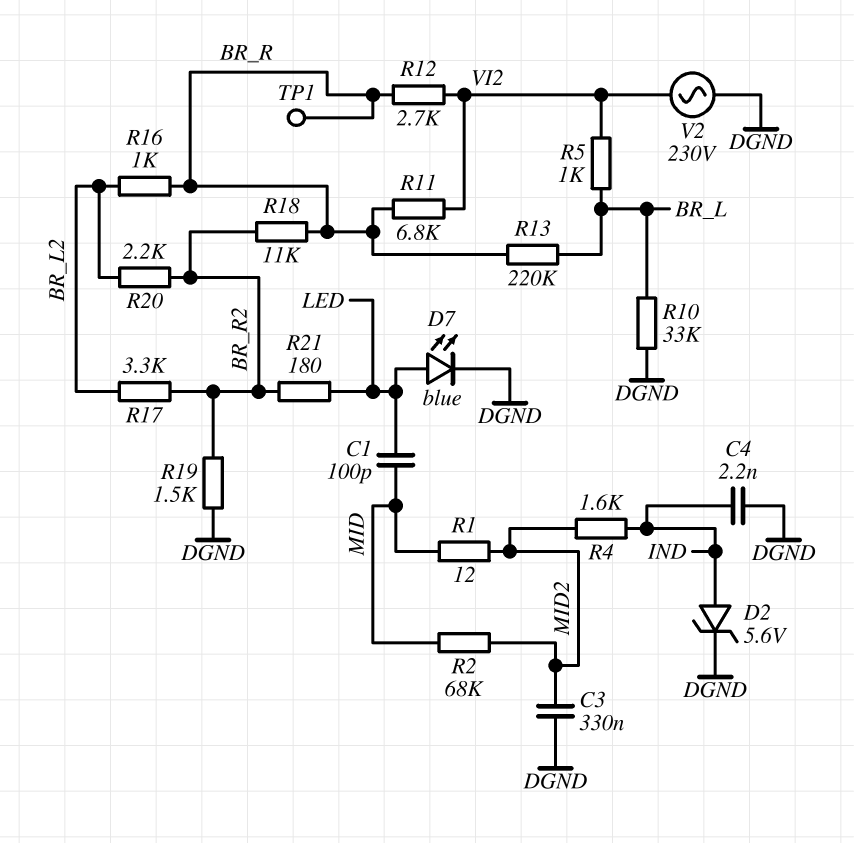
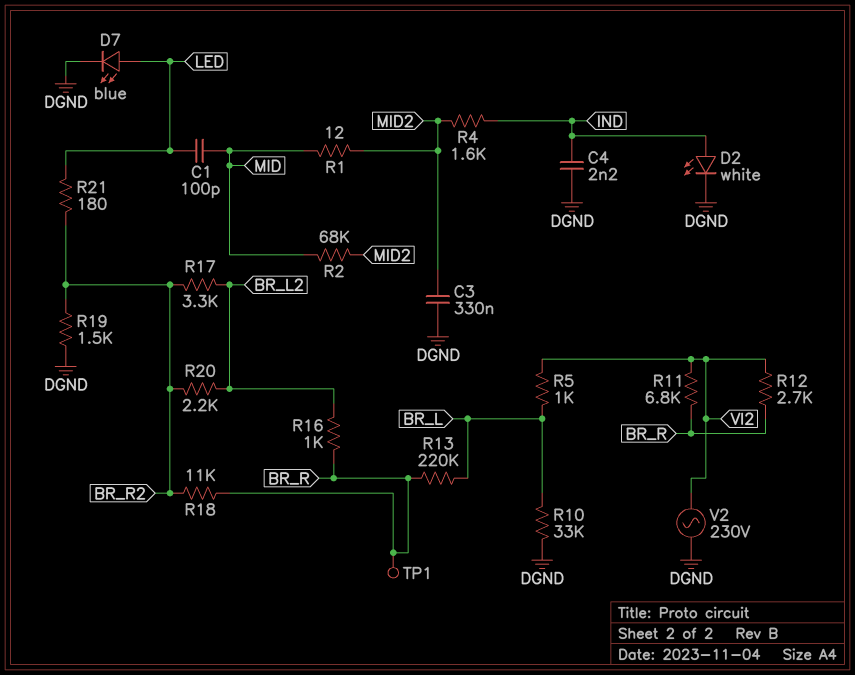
D2: zener 5.6V (A IND, K DGND) -> LED white (A IND, K DGND)

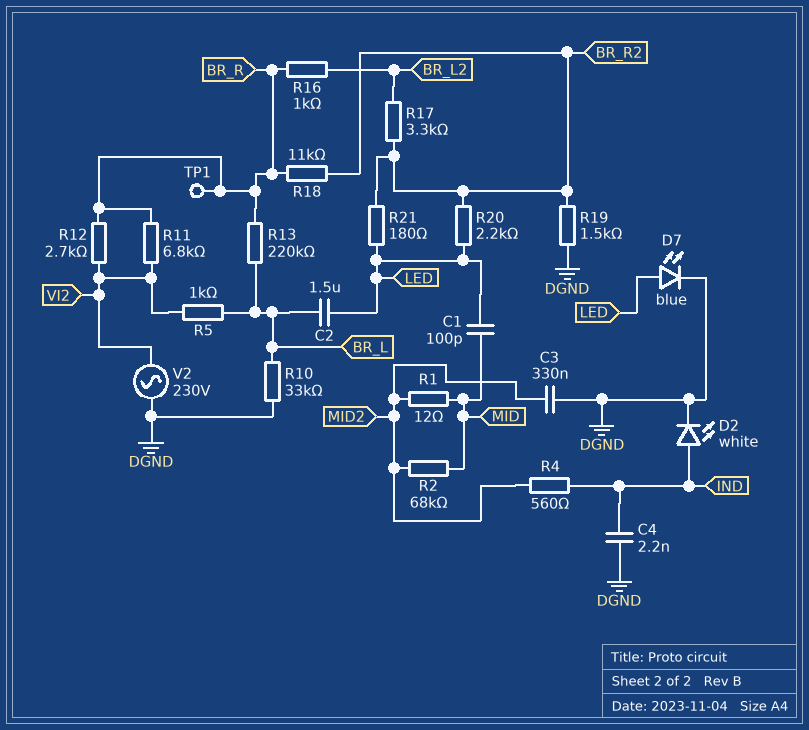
C2: none -> 1.5uF (BR_L, LED)
R4: 1.6k (IND, MID2) -> 560 (IND, MID2)
R20: 2.2k (BR_L2, BR_R2) -> 2.2k (BR_R2, LED)

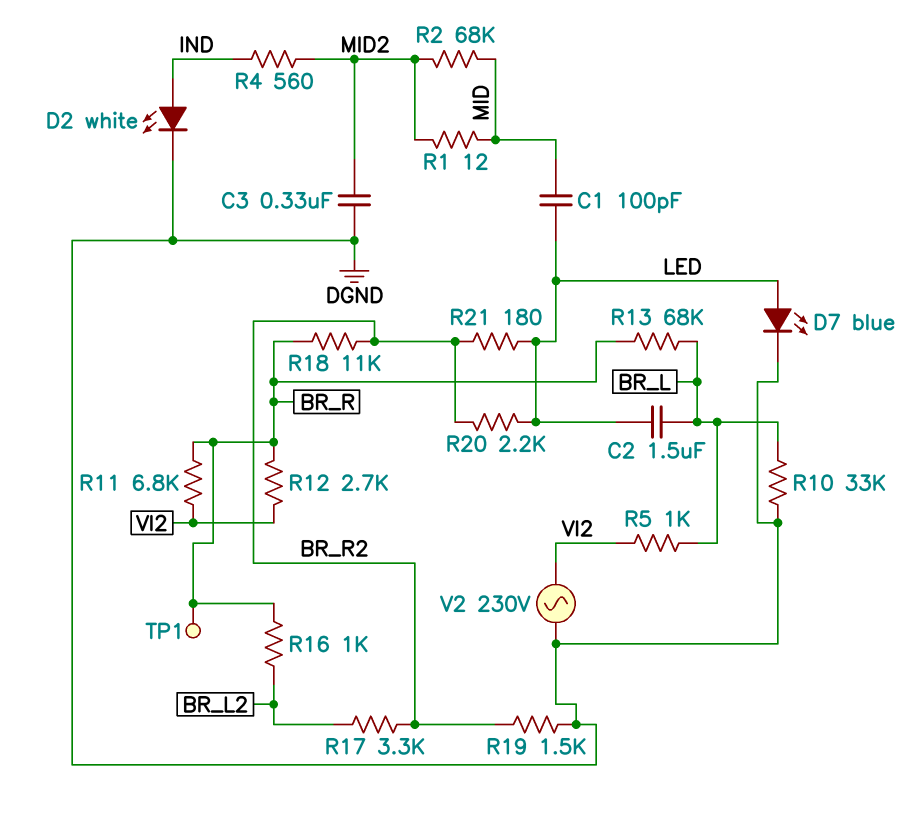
C4: 2.2nF (DGND, IND) -> none
R13: 220k (BR_L, BR_R) -> 68k (BR_L, BR_R)

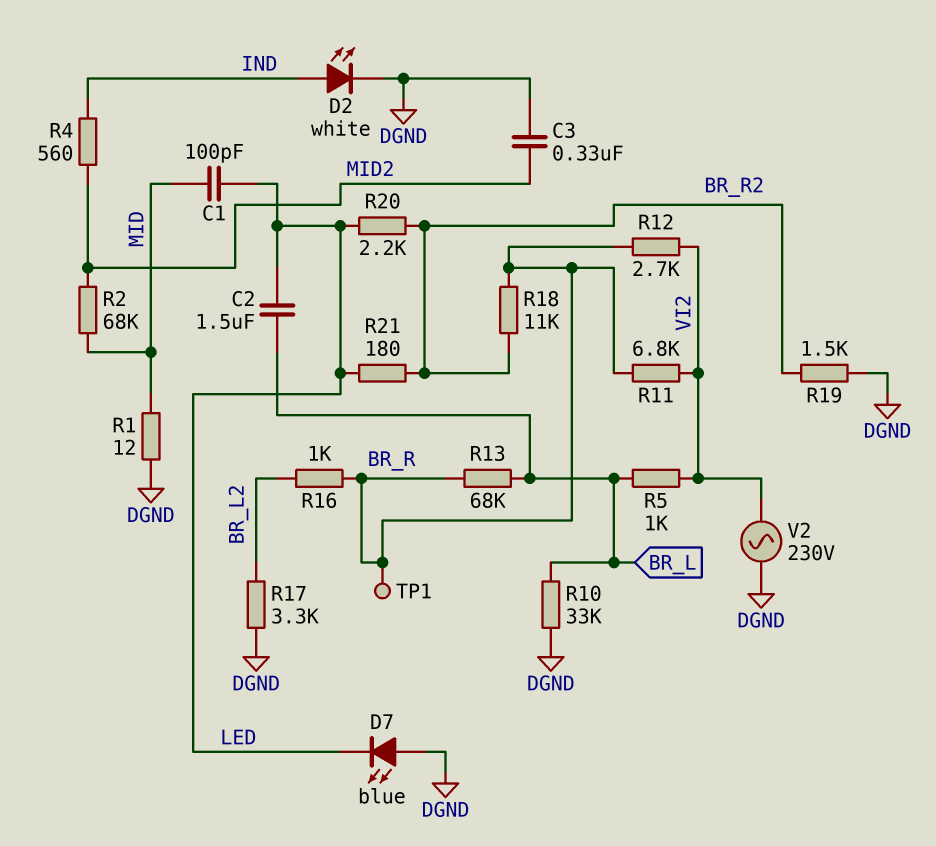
D7: LED blue (A LED, K DGND) -> LED blue (A DGND, K LED)
R1: 12 (MID, MID2) -> 12 (DGND, MID)
R17: 3.3k (BR_L2, BR_R2) -> 3.3k (BR_L2, DGND)

